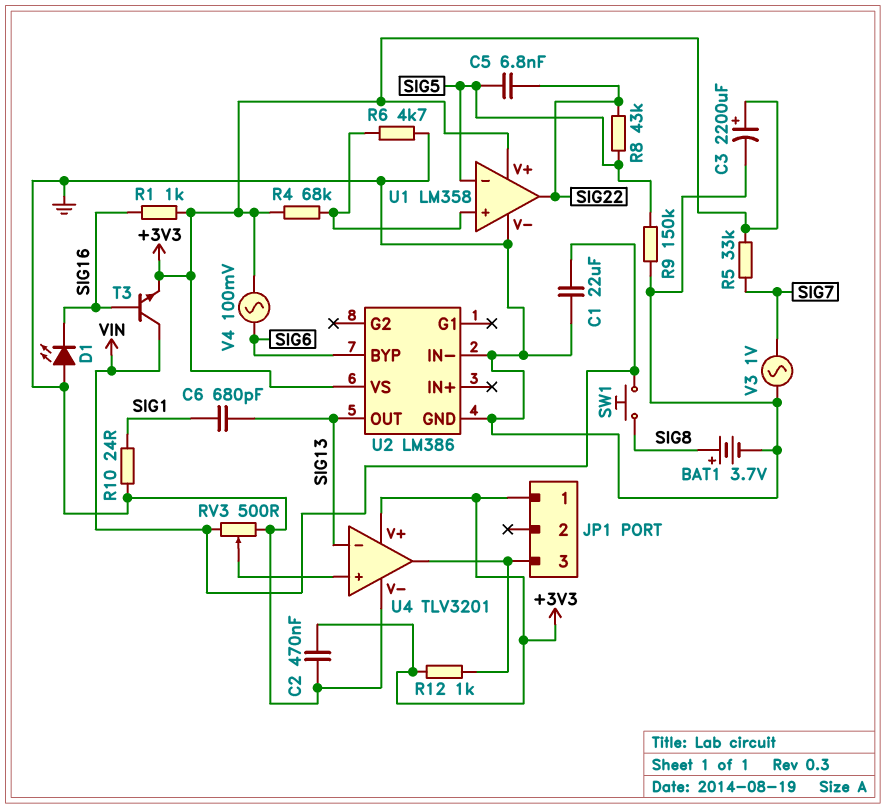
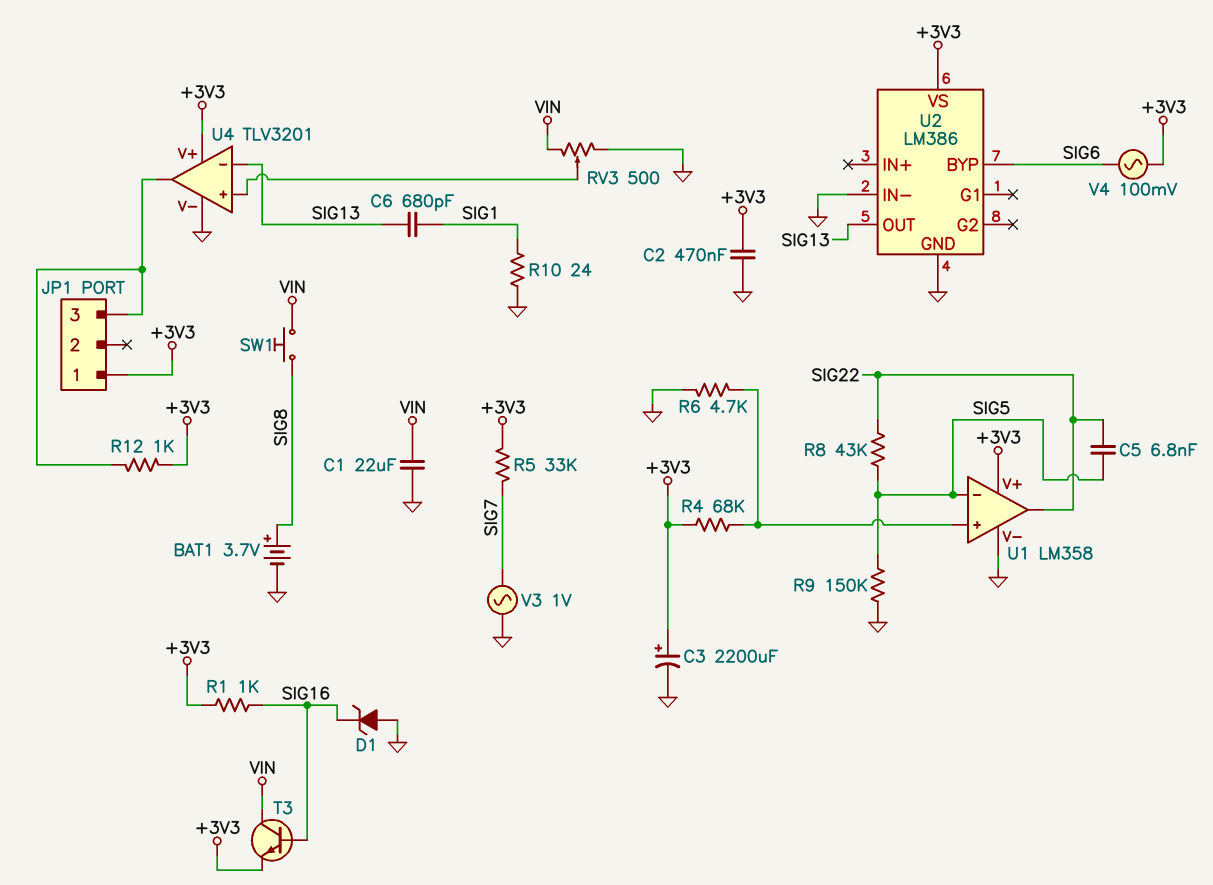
D1: LED (A GND, K SIG16) -> zener (A GND, K SIG16)

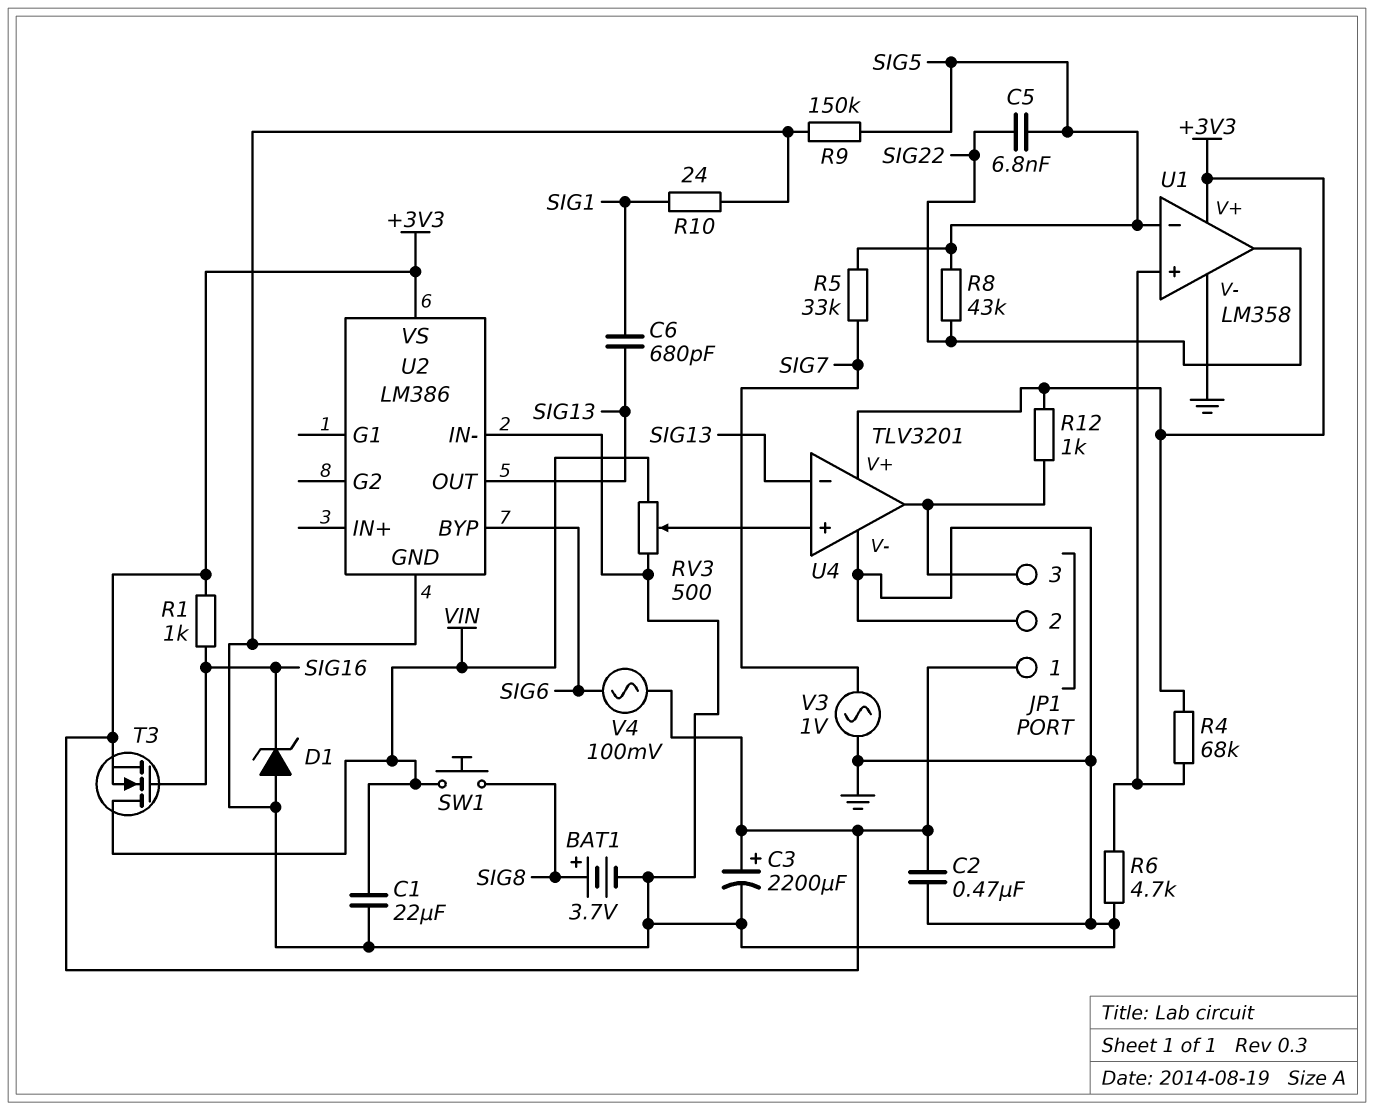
JP1 pin 2: none -> GND
R5: 33k (+3V3, SIG7) -> 33k (SIG5, SIG7)
T3: NPN (B SIG16, C VIN, E +3V3) -> NMOS (G SIG16, D VIN, S +3V3)

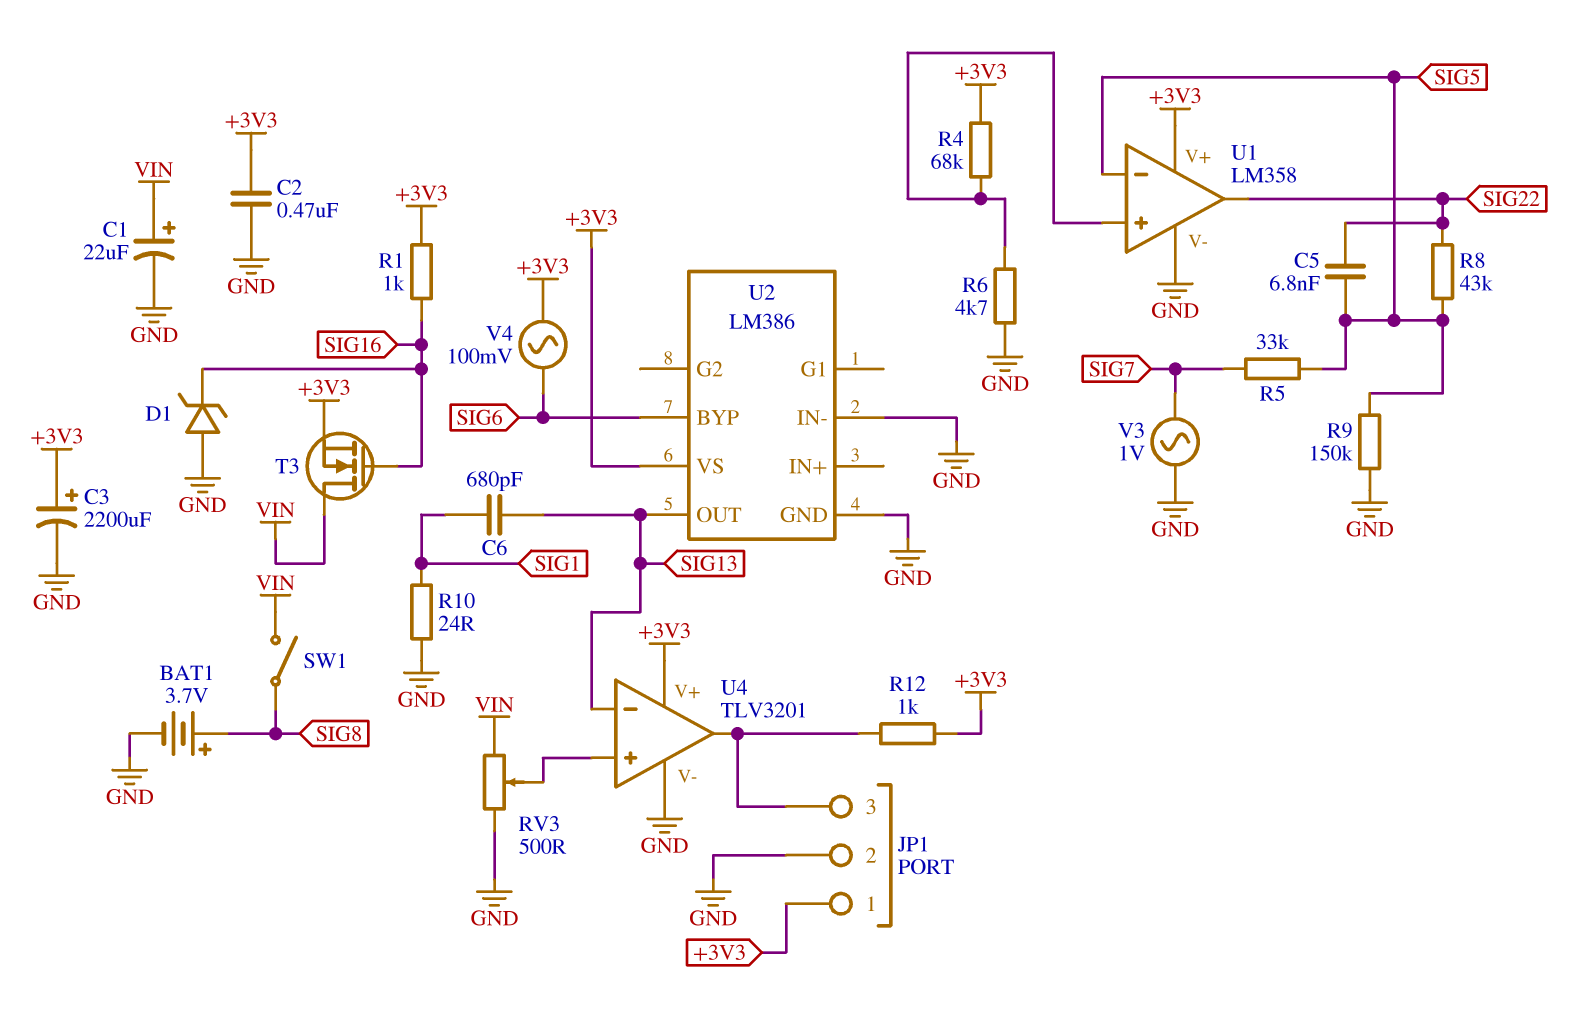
C1: 22uF (GND, VIN) -> 22uF (plus VIN, minus GND)
SW1: button (SIG8, VIN) -> switch (SIG8, VIN)

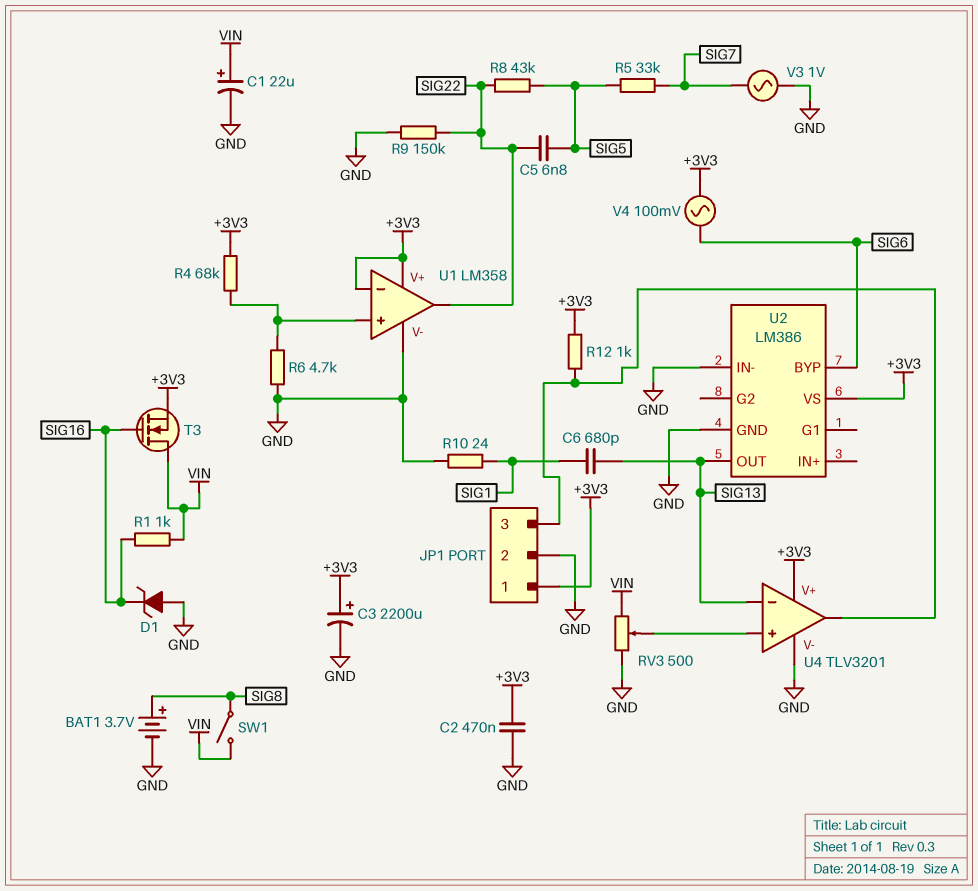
R1: 1k (+3V3, SIG16) -> 1k (SIG16, VIN)
R9: 150k (GND, SIG5) -> 150k (GND, SIG22)
U1 pin in-: SIG5 -> +3V3

